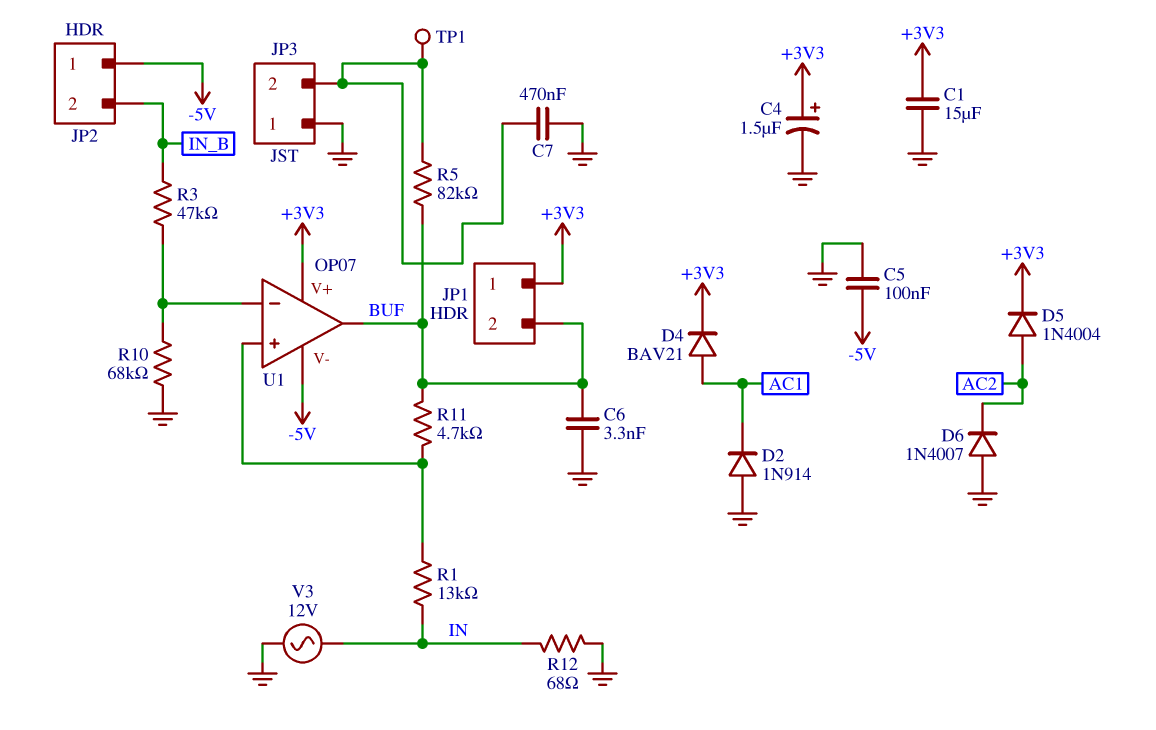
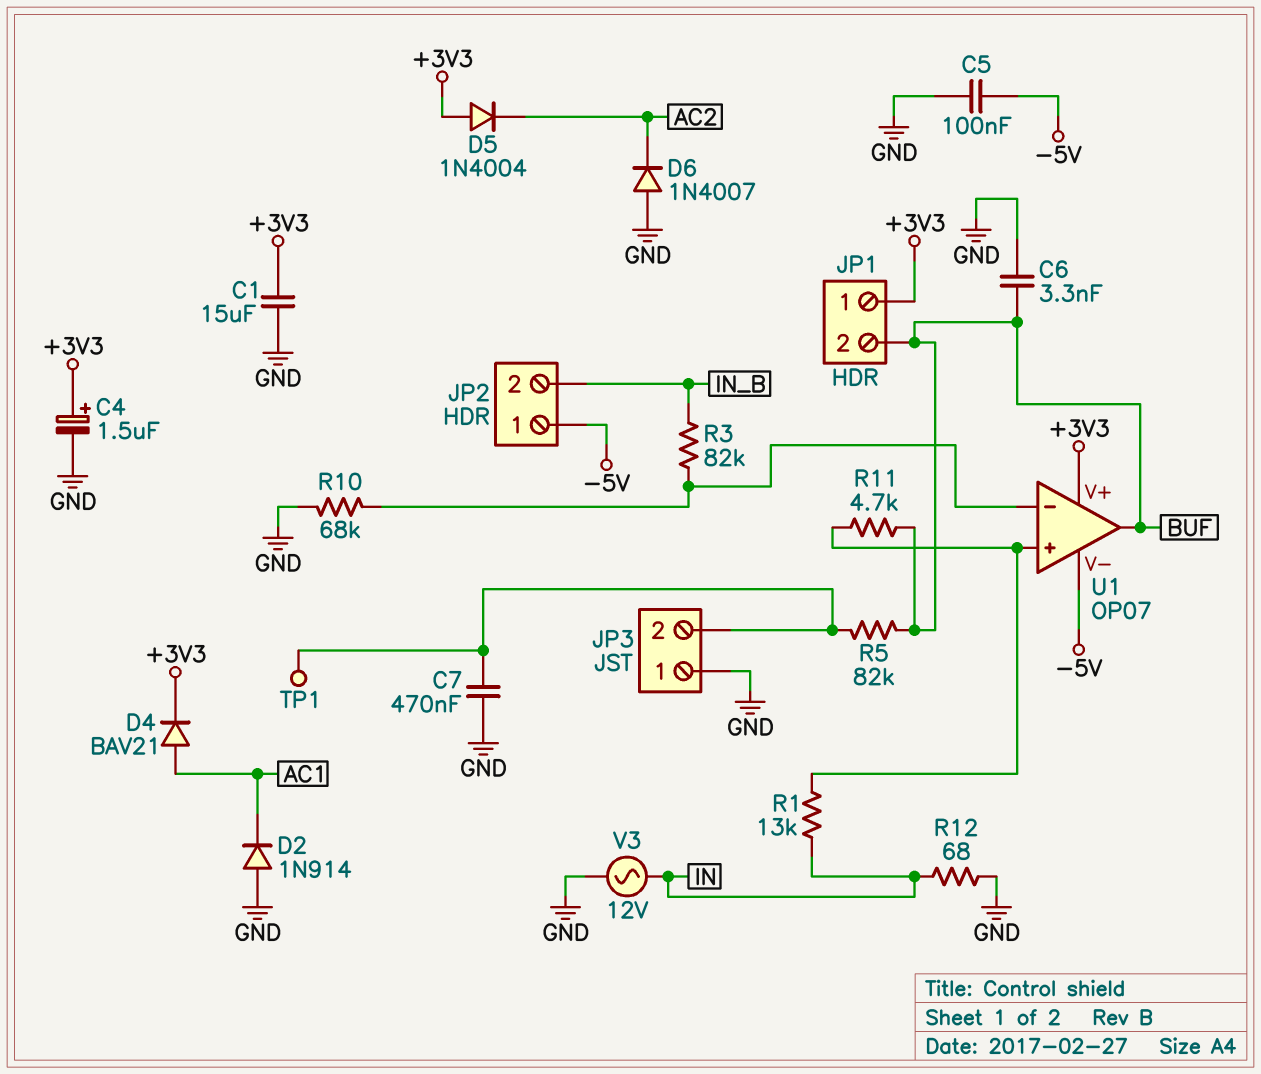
D5: diode 1N4004 (A AC2, K +3V3) -> diode 1N4004 (A +3V3, K AC2)
R3: 47k (IN_B, U1/in-) -> 82k (IN_B, U1/in-)

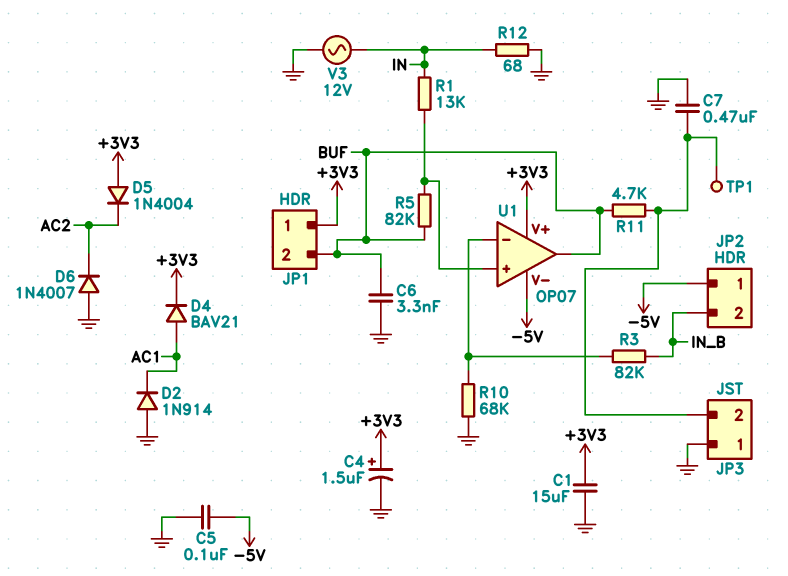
R5: 82k (BUF, JP3/2) -> 82k (BUF, U1/in+)
R11: 4.7k (BUF, U1/in+) -> 4.7k (BUF, JP3/2)

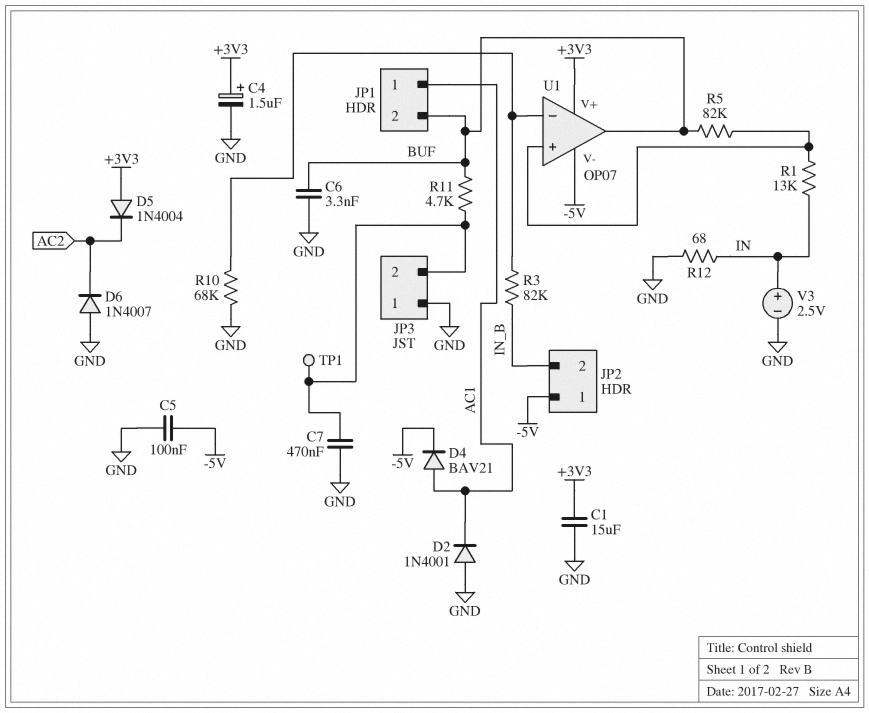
D2: diode 1N914 (A GND, K AC1) -> diode 1N4001 (A GND, K AC1)
D4: diode BAV21 (A AC1, K +3V3) -> diode BAV21 (A AC1, K -5V)
JP1 pin 1: +3V3 -> AC1
V3: AC 12V (GND, IN) -> 2.5V (plus IN, minus GND)

